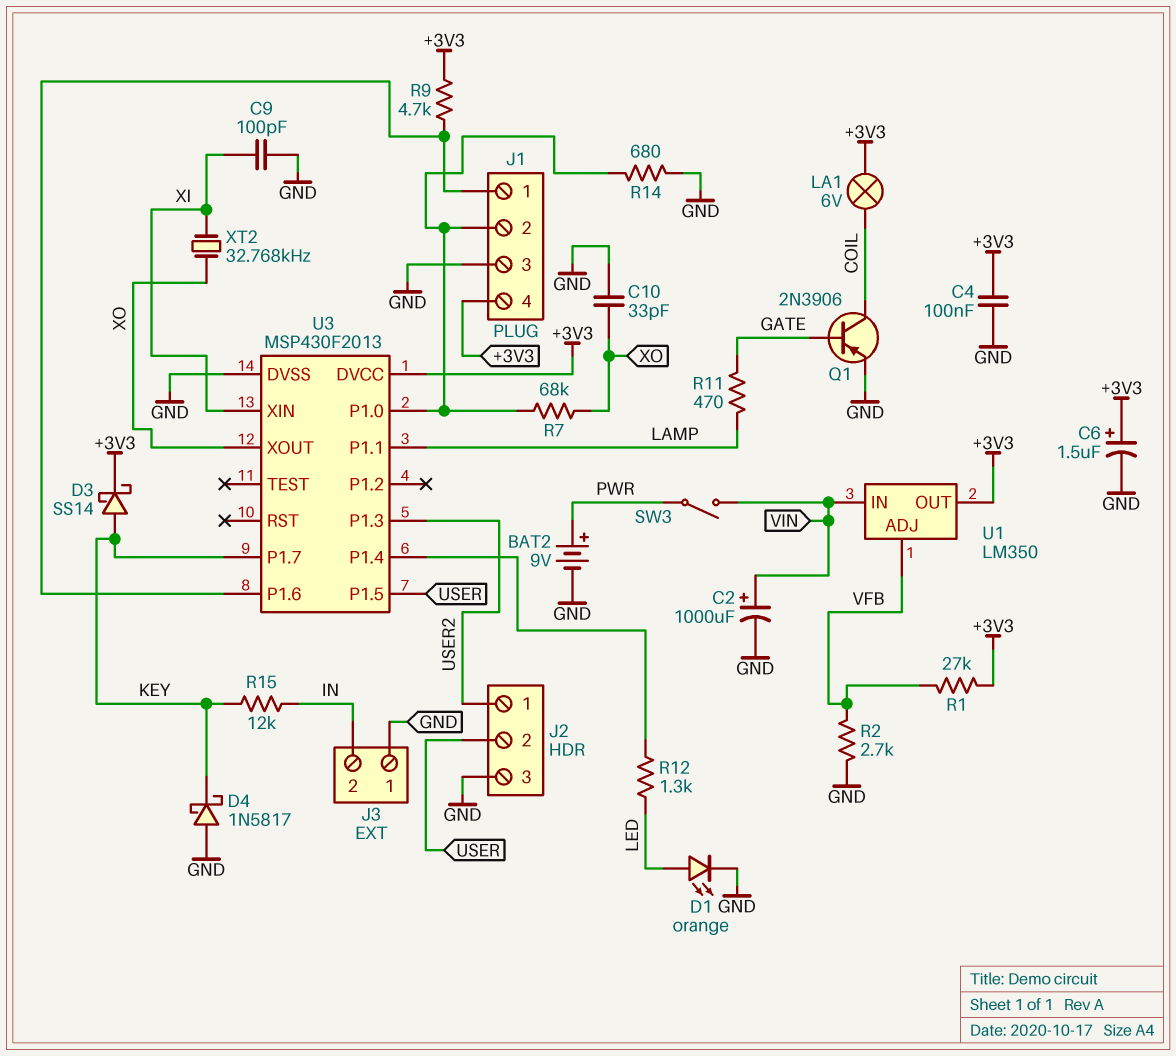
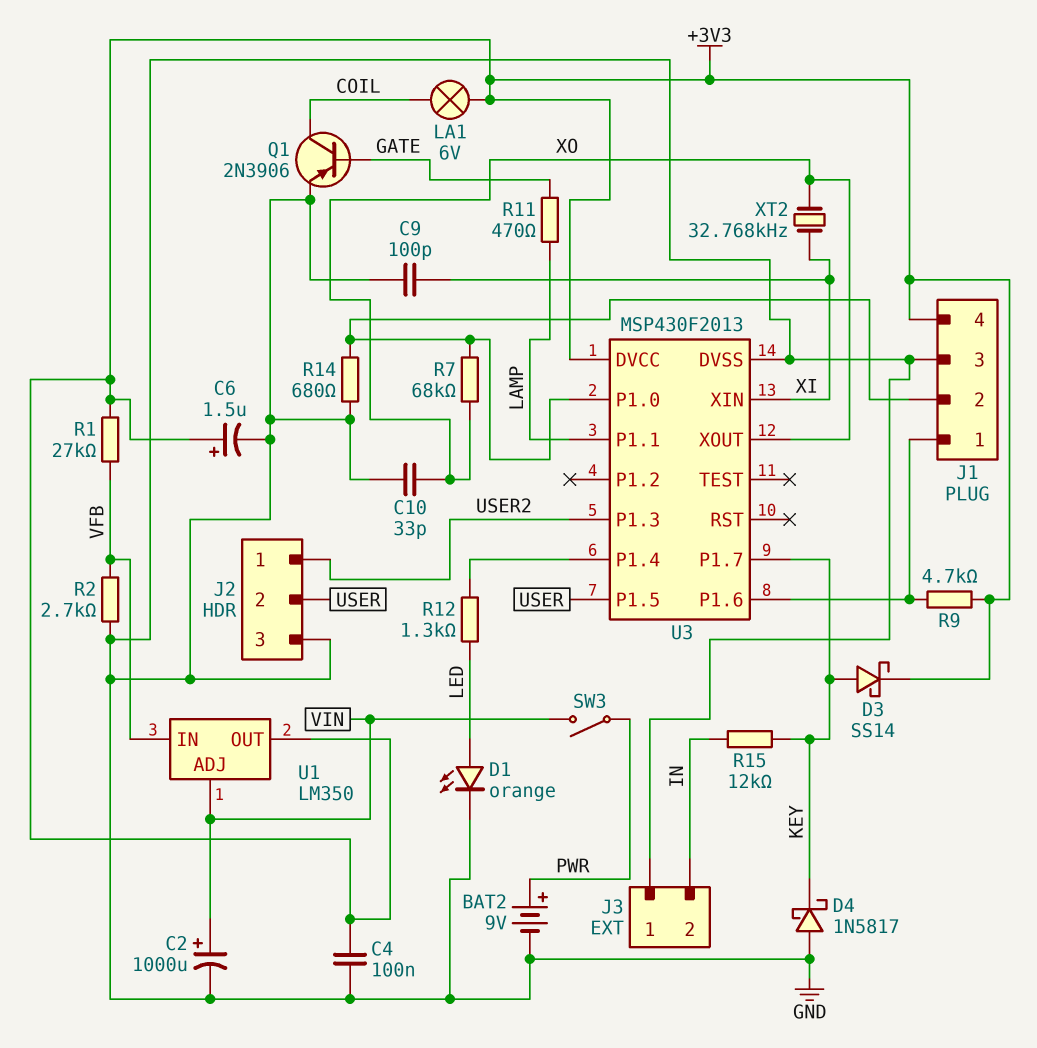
U1 pin ADJ: VFB -> VIN
U1 pin IN: VIN -> VFB

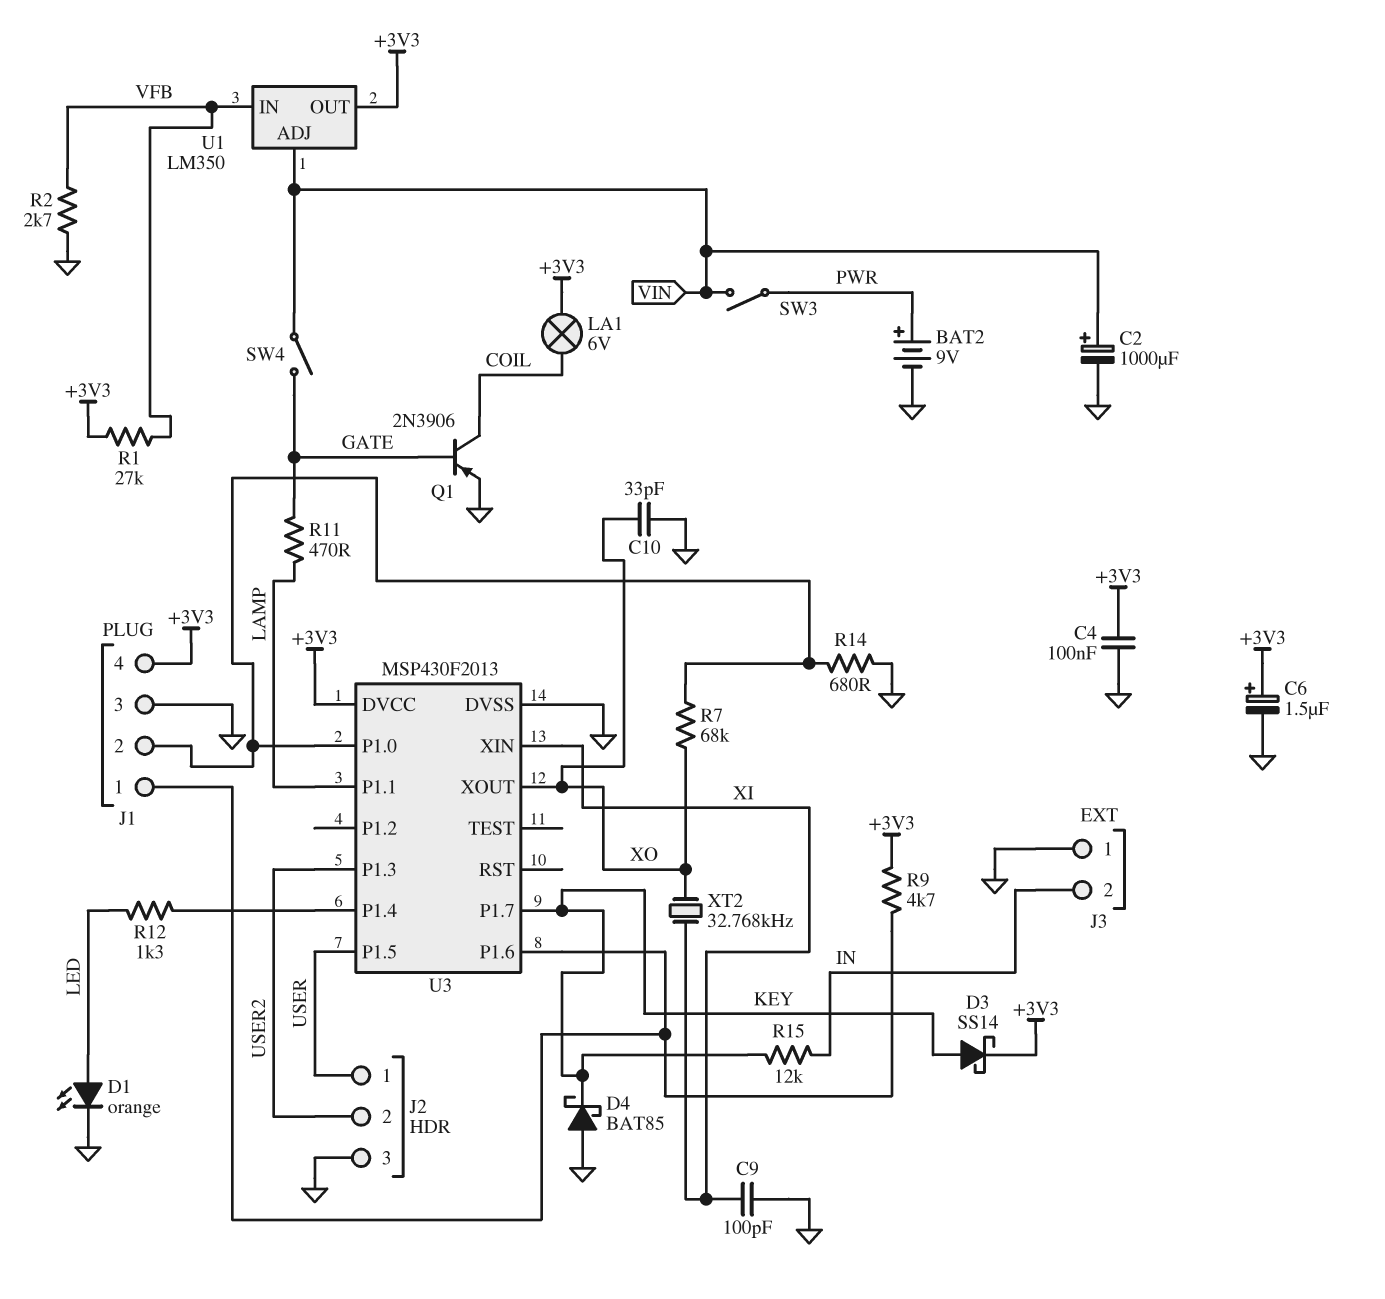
D4: schottky 1N5817 (A GND, K KEY) -> schottky BAT85 (A GND, K KEY)
J2 pin 1: USER2 -> USER
J2 pin 2: USER -> USER2
SW4: none -> switch (GATE, VIN)

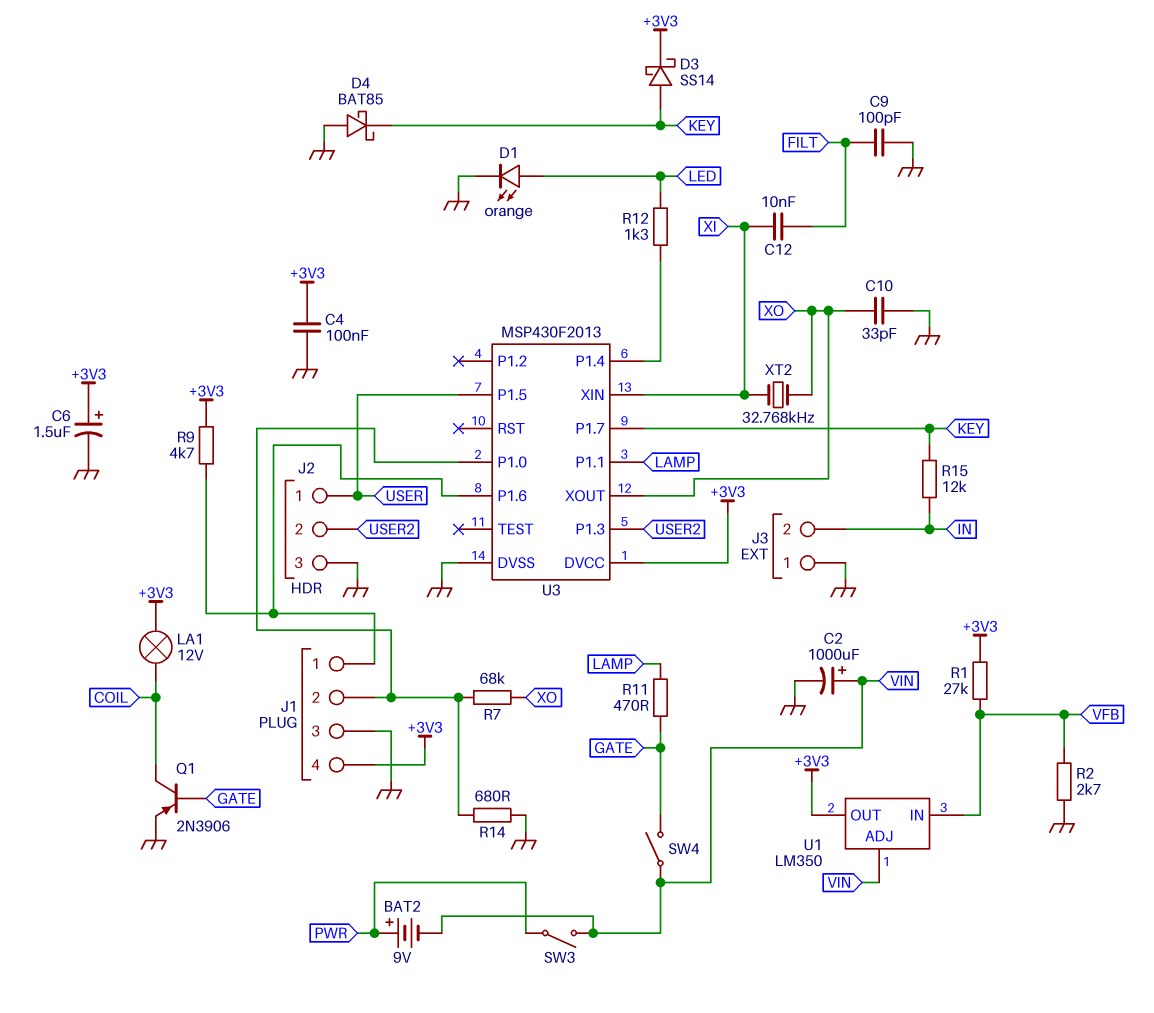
BAT2: 9V (plus PWR, minus GND) -> 9V (plus PWR, minus VIN)
C9: 100pF (GND, XI) -> 100pF (FILT, GND)
C12: none -> 10nF (FILT, XI)
LA1: lamp 6V (+3V3, COIL) -> lamp 12V (+3V3, COIL)

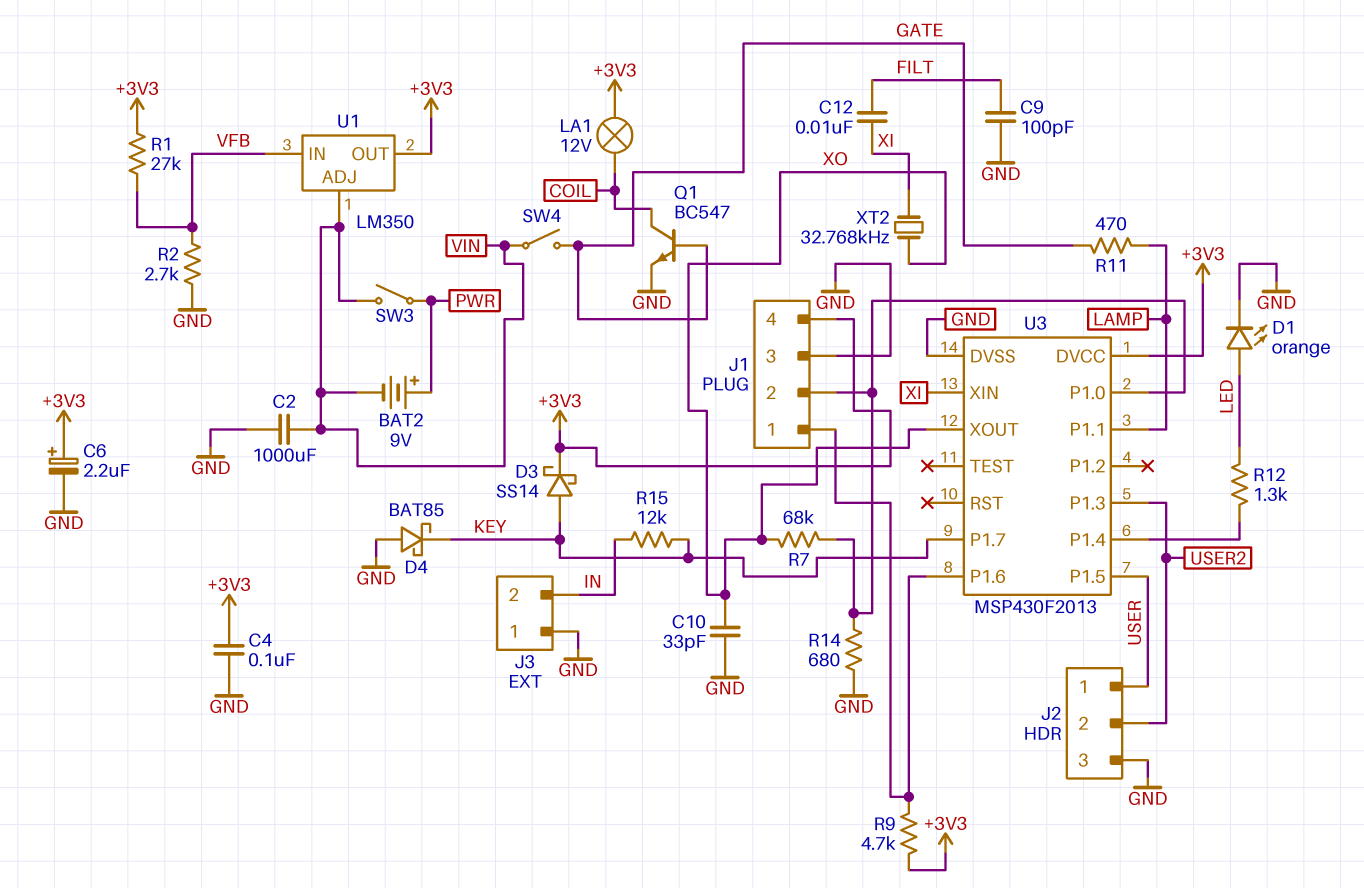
C2: 1000uF (plus VIN, minus GND) -> 1000uF (GND, VIN)
C6: 1.5uF (plus +3V3, minus GND) -> 2.2uF (plus +3V3, minus GND)
Q1: PNP 2N3906 (B GATE, C COIL, E GND) -> NPN BC547 (B GATE, C COIL, E GND)

